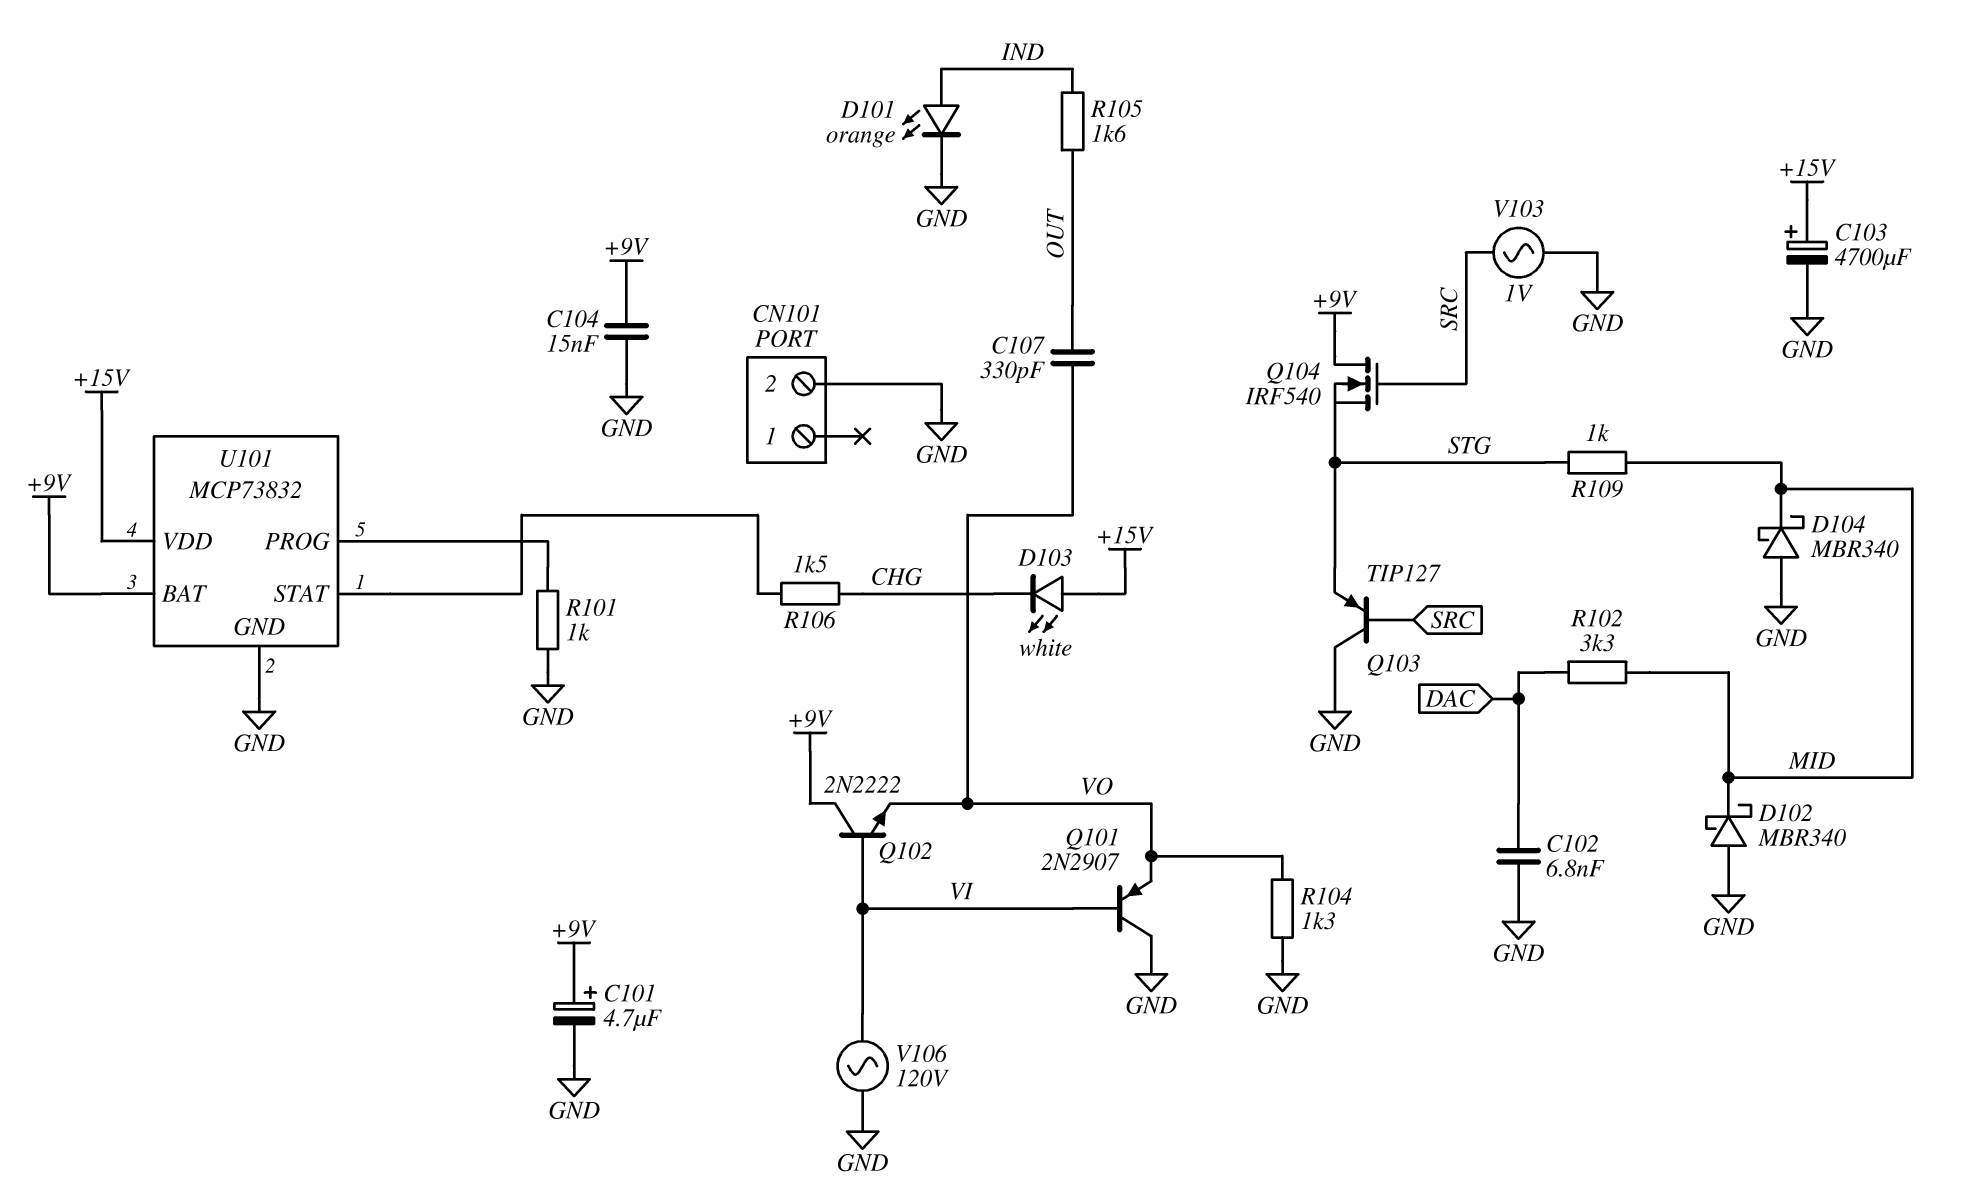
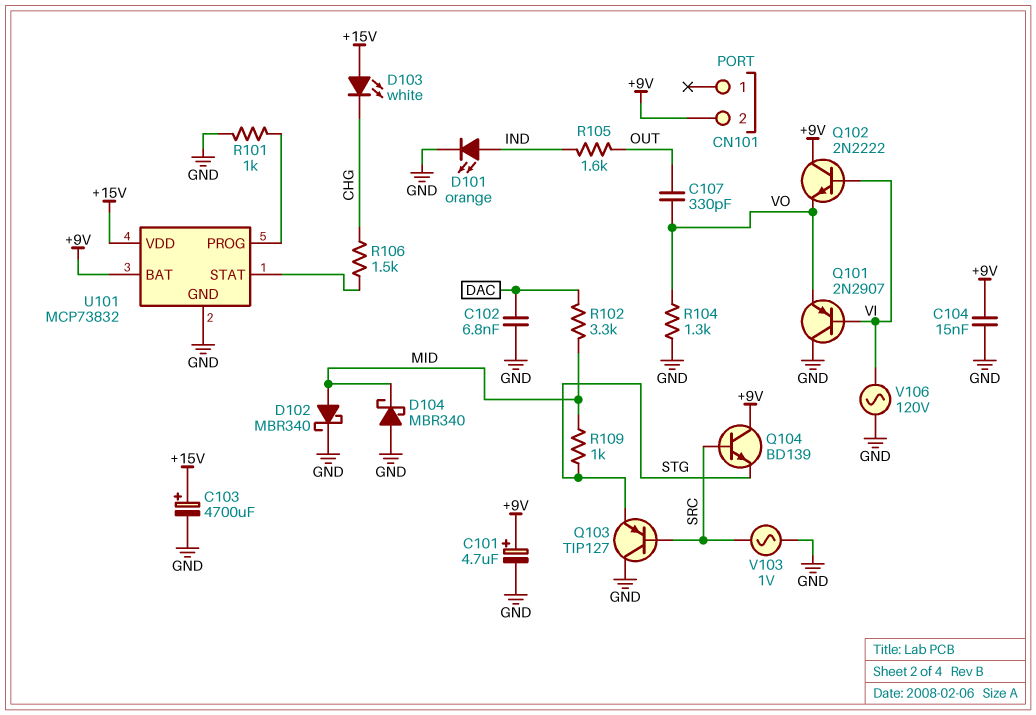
CN101 pin 2: GND -> +9V
D102: schottky MBR340 (A GND, K MID) -> schottky MBR340 (A MID, K GND)
Q104: NMOS IRF540 (G SRC, D +9V, S STG) -> NPN BD139 (B SRC, C +9V, E STG)

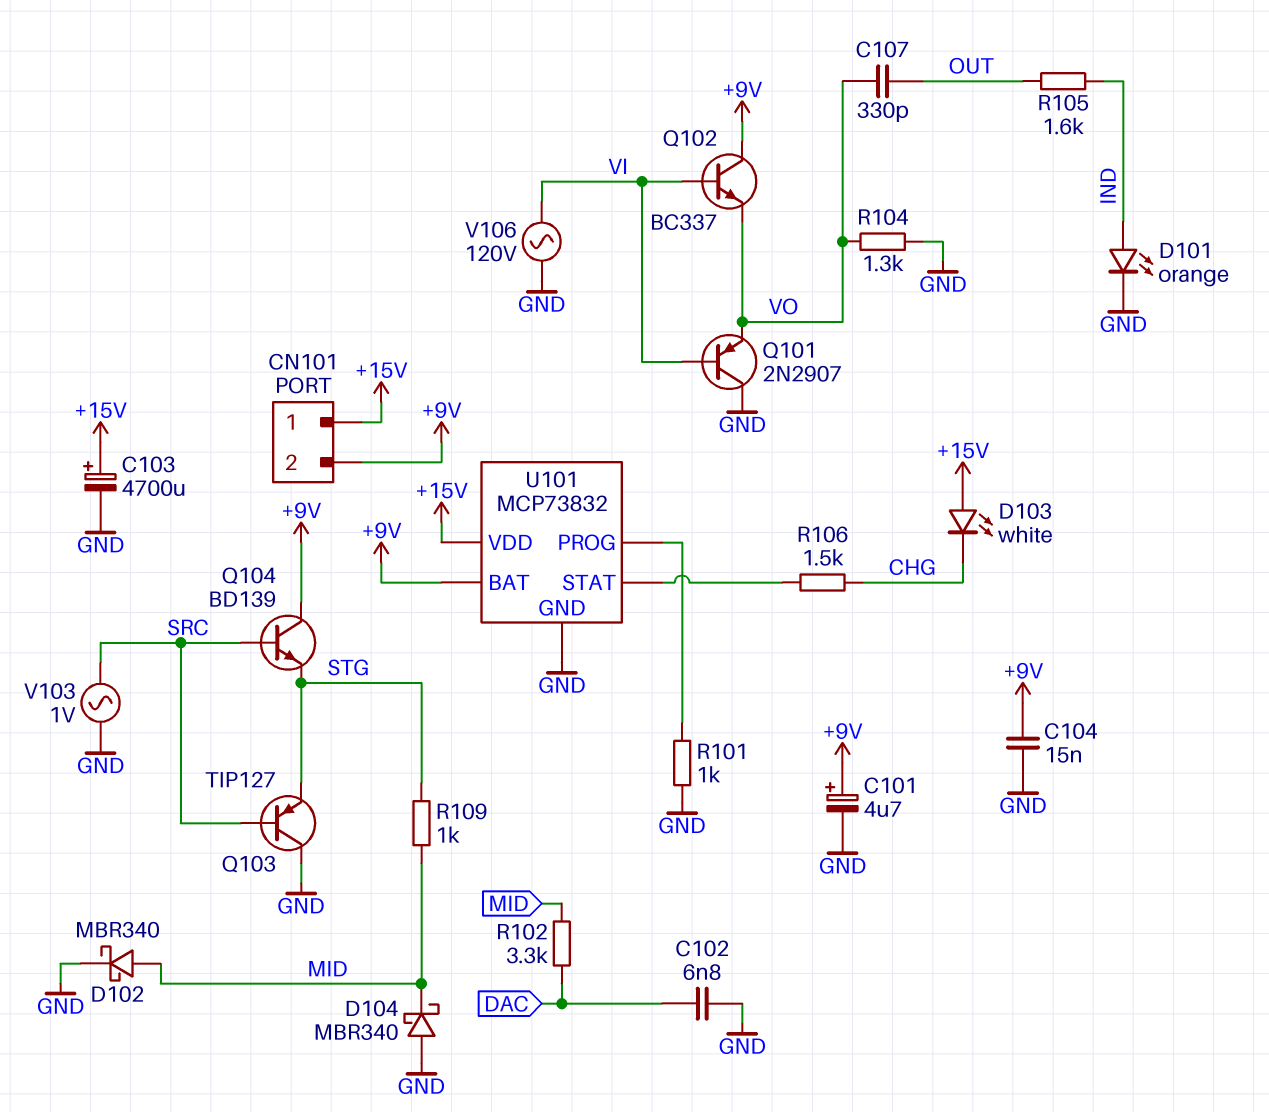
CN101 pin 1: none -> +15V
Q102: NPN 2N2222 (B VI, C +9V, E VO) -> NPN BC337 (B VI, C +9V, E VO)

